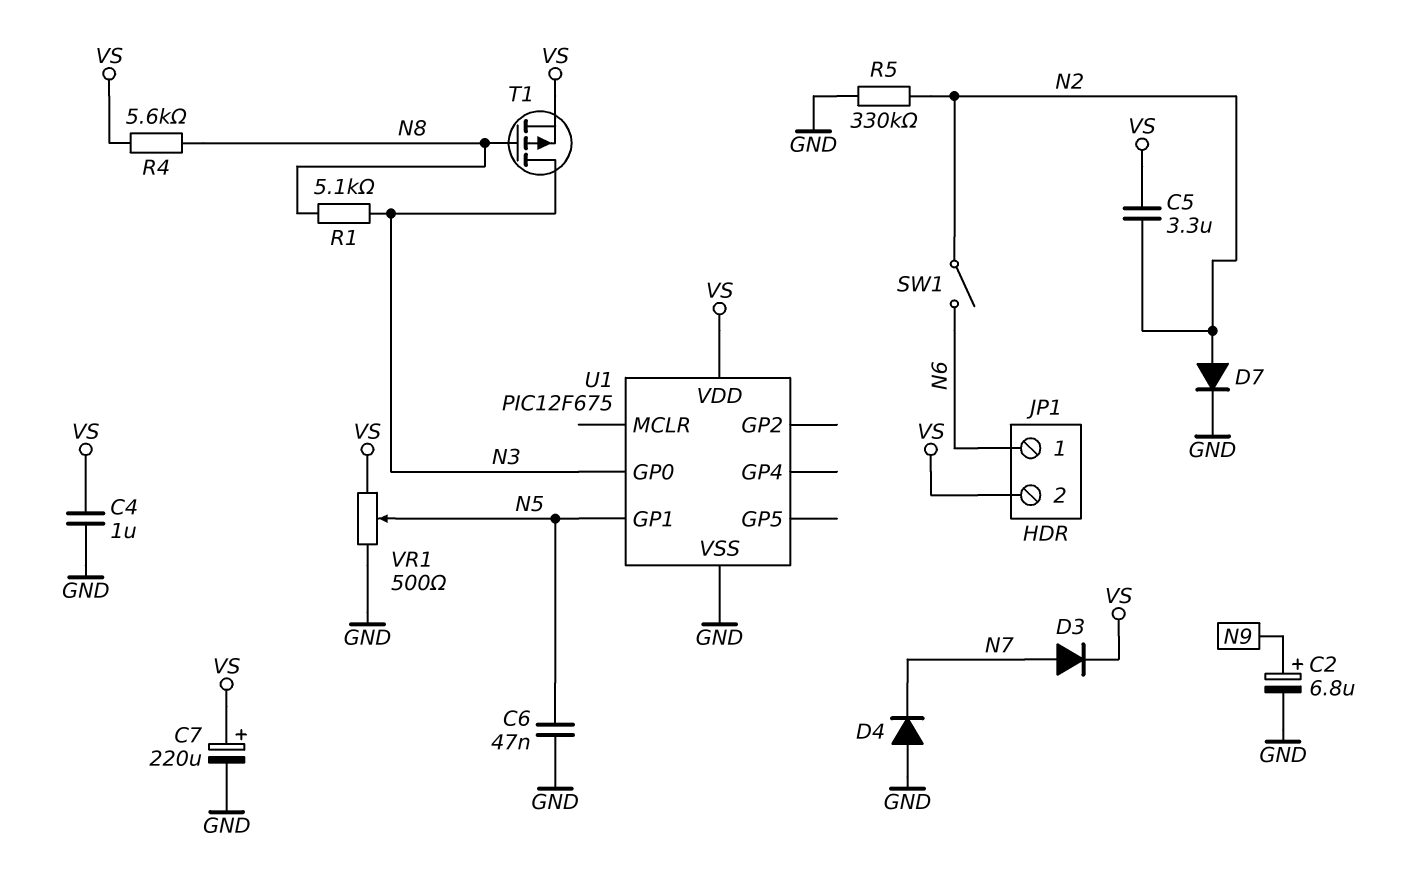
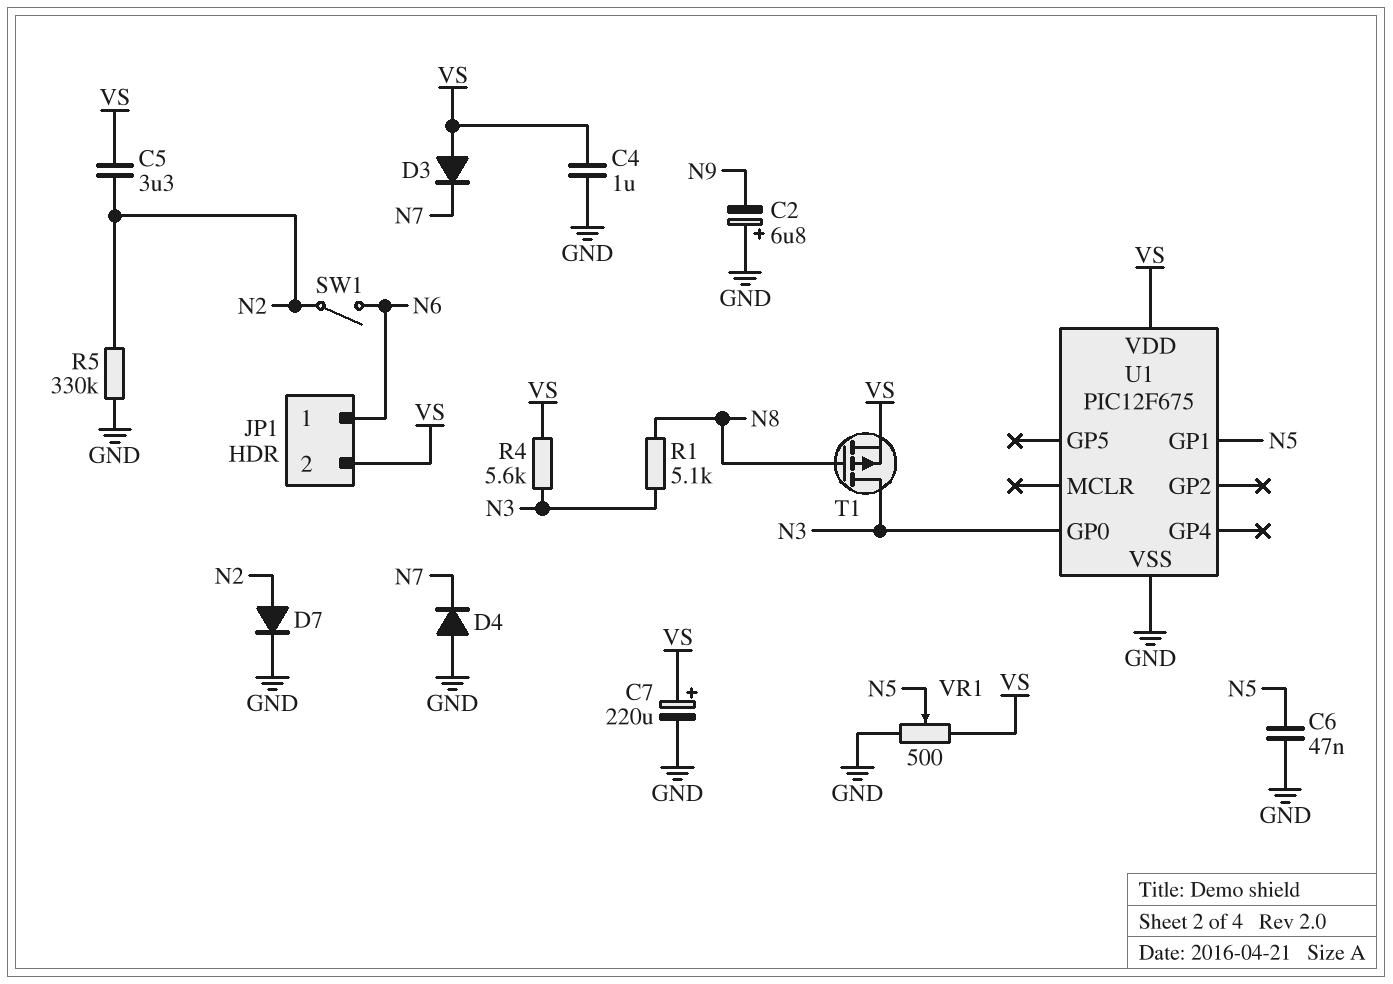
C2: 6.8uF (plus N9, minus GND) -> 6.8uF (plus GND, minus N9)
D3: diode (A N7, K VS) -> diode (A VS, K N7)
R4: 5.6k (N8, VS) -> 5.6k (N3, VS)

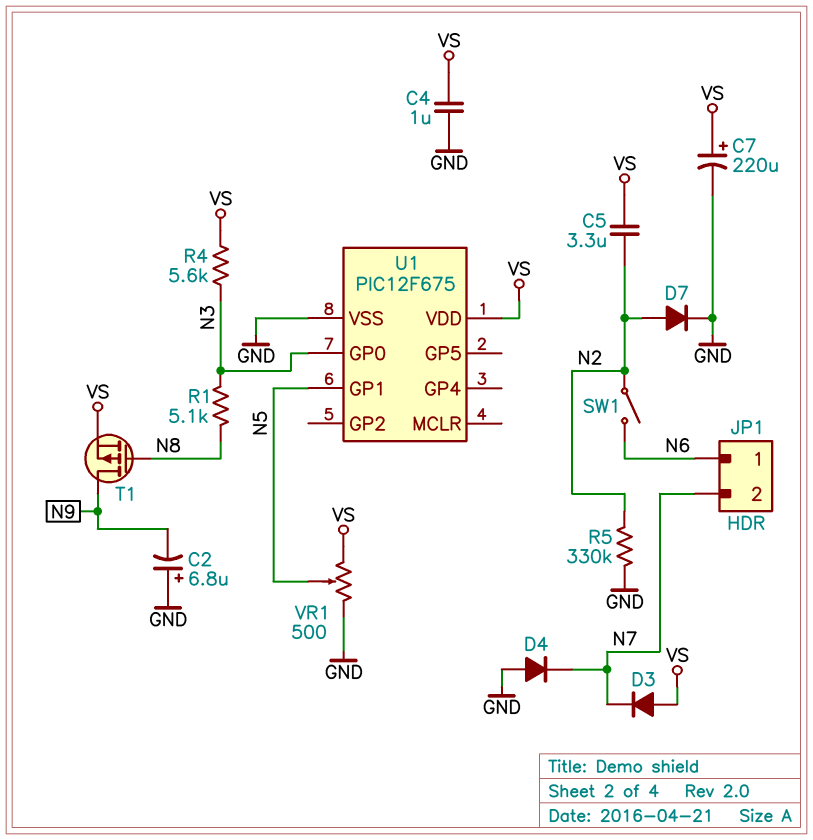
C6: 47nF (GND, N5) -> none
JP1 pin 2: VS -> N7
T1: PMOS (G N8, D N3, S VS) -> PMOS (G N8, D N9, S VS)

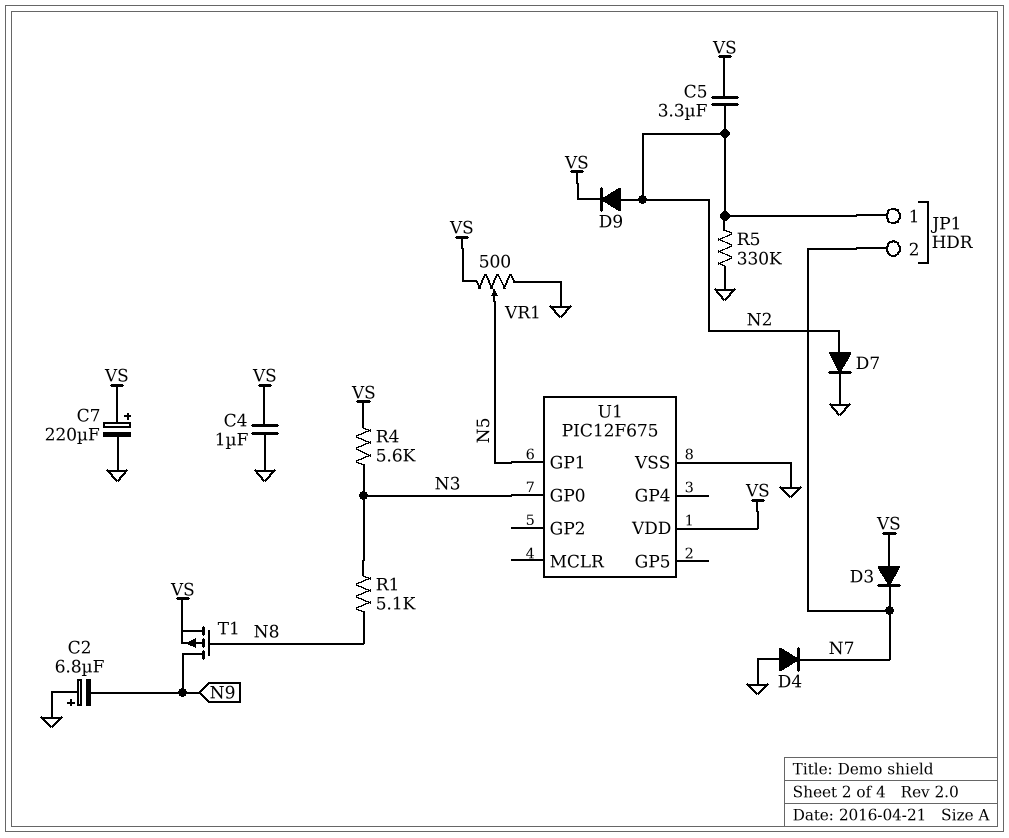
D9: none -> diode (A N2, K VS)
JP1 pin 1: N6 -> N2
SW1: switch (N2, N6) -> none

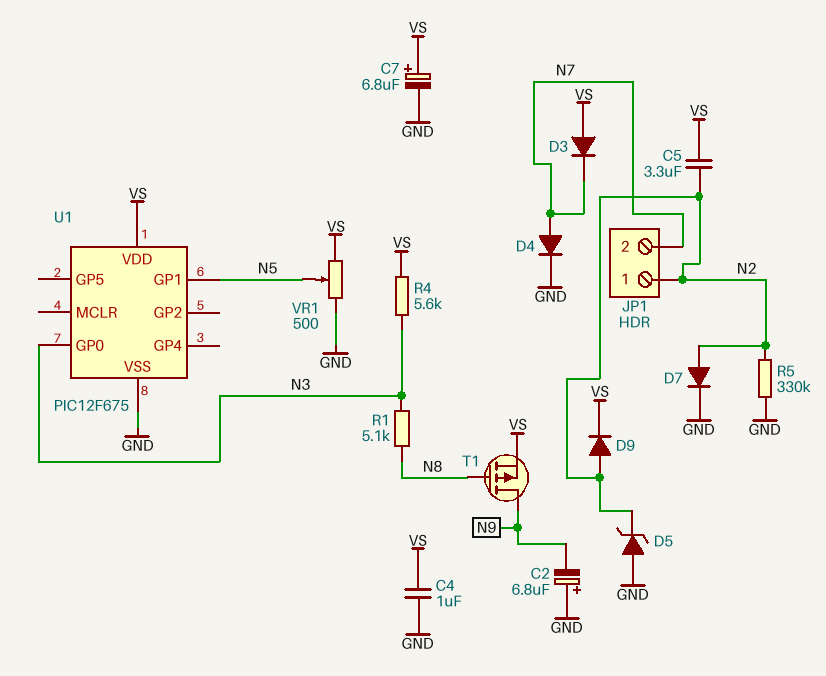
C7: 220uF (plus VS, minus GND) -> 6.8uF (plus VS, minus GND)
D4: diode (A GND, K N7) -> diode (A N7, K GND)
D5: none -> zener (A GND, K N2)

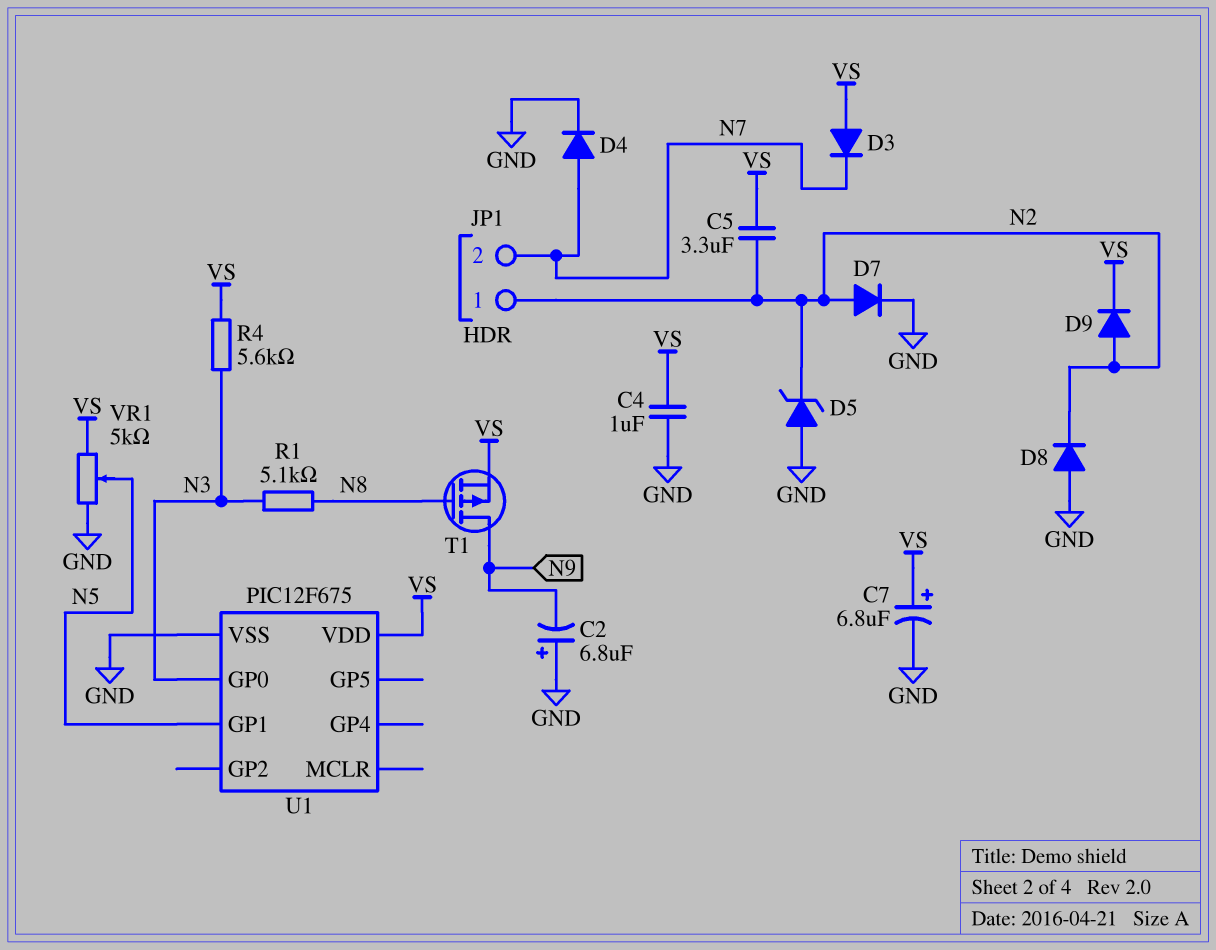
D8: none -> diode (A GND, K N2)
R5: 330k (GND, N2) -> none
VR1: 500 (GND, VS, wiper N5) -> 5k (GND, VS, wiper N5)

